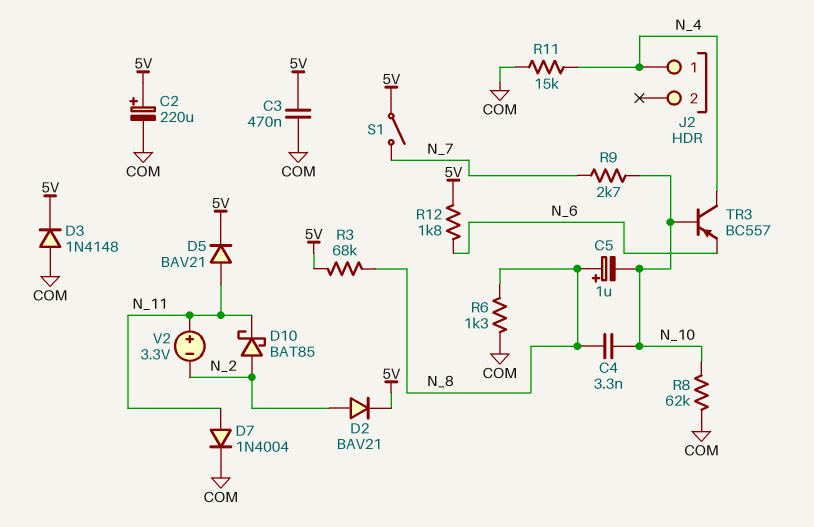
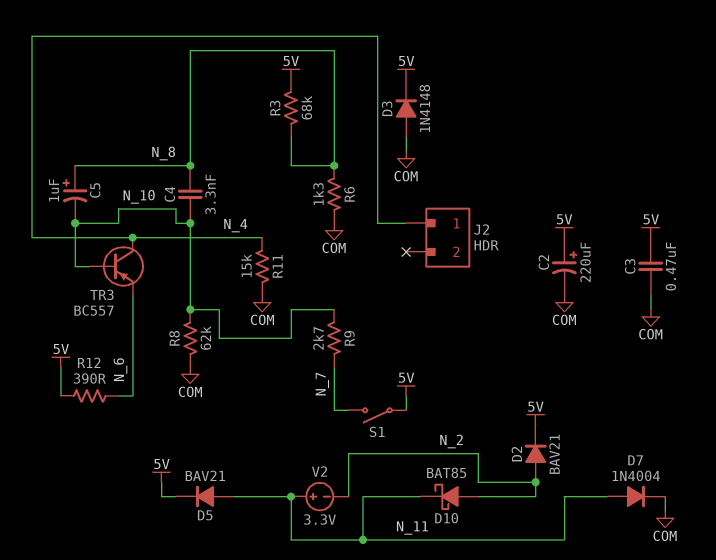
R12: 1.8k (5V, N_6) -> 390 (5V, N_6)

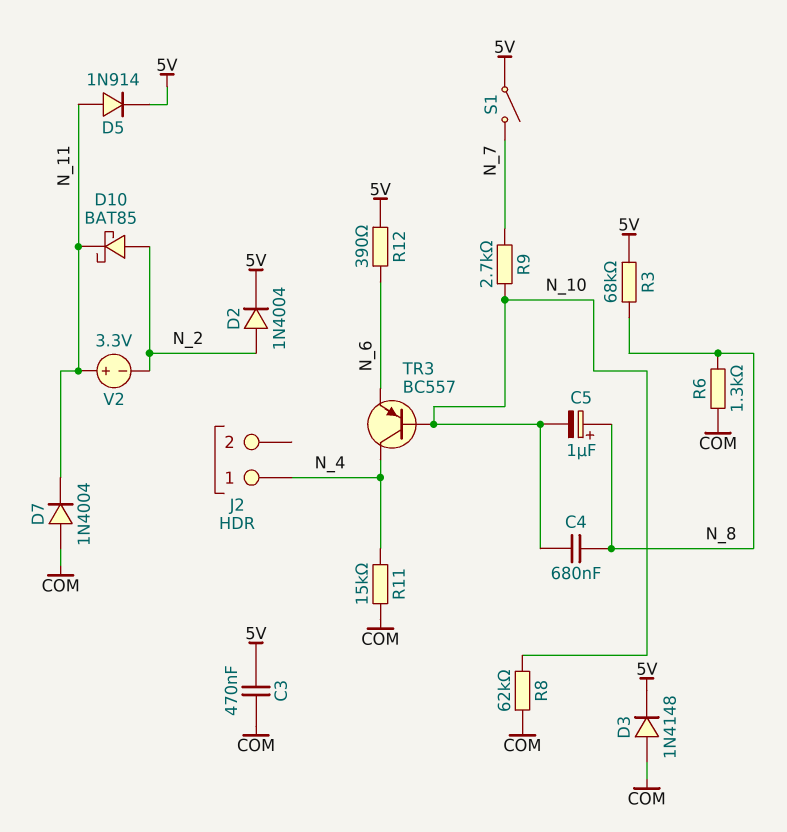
C2: 220uF (plus 5V, minus COM) -> none
C4: 3.3nF (N_8, N_10) -> 680nF (N_8, N_10)
D2: diode BAV21 (A N_2, K 5V) -> diode 1N4004 (A N_2, K 5V)
D5: diode BAV21 (A N_11, K 5V) -> diode 1N914 (A N_11, K 5V)
D7: diode 1N4004 (A N_11, K COM) -> diode 1N4004 (A COM, K N_11)

